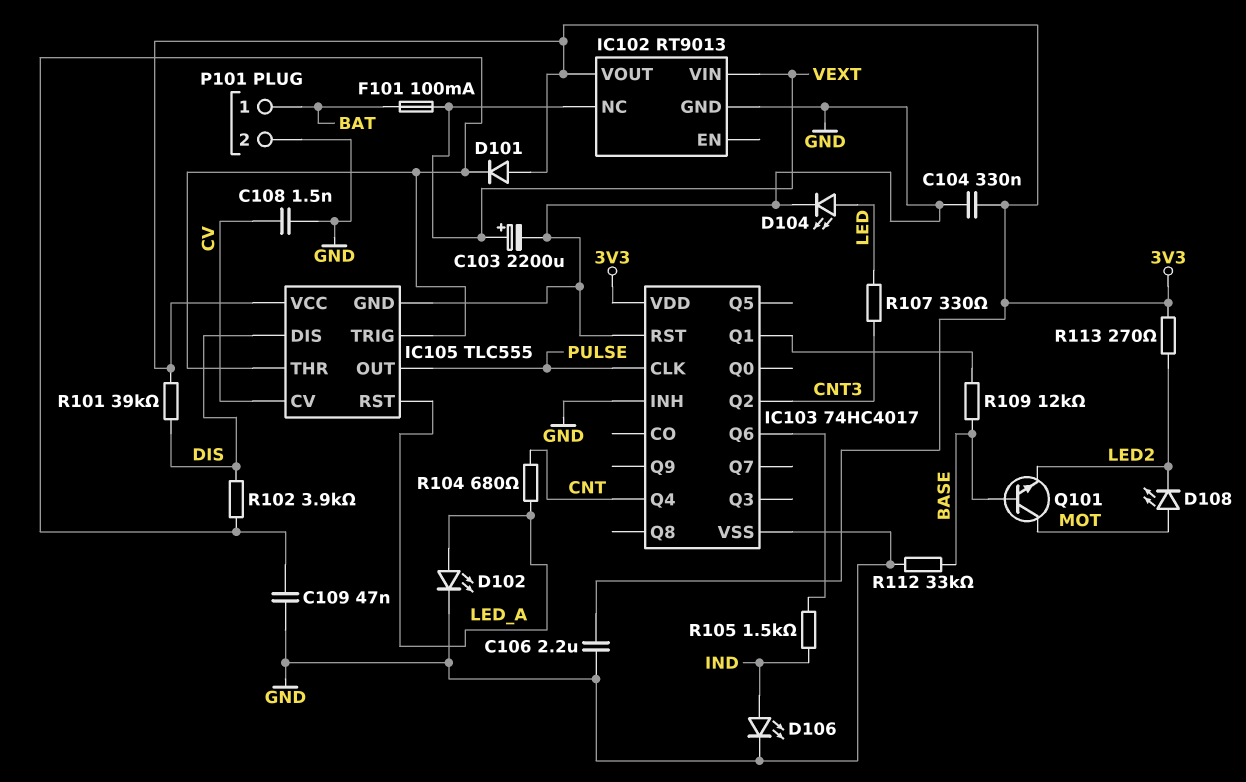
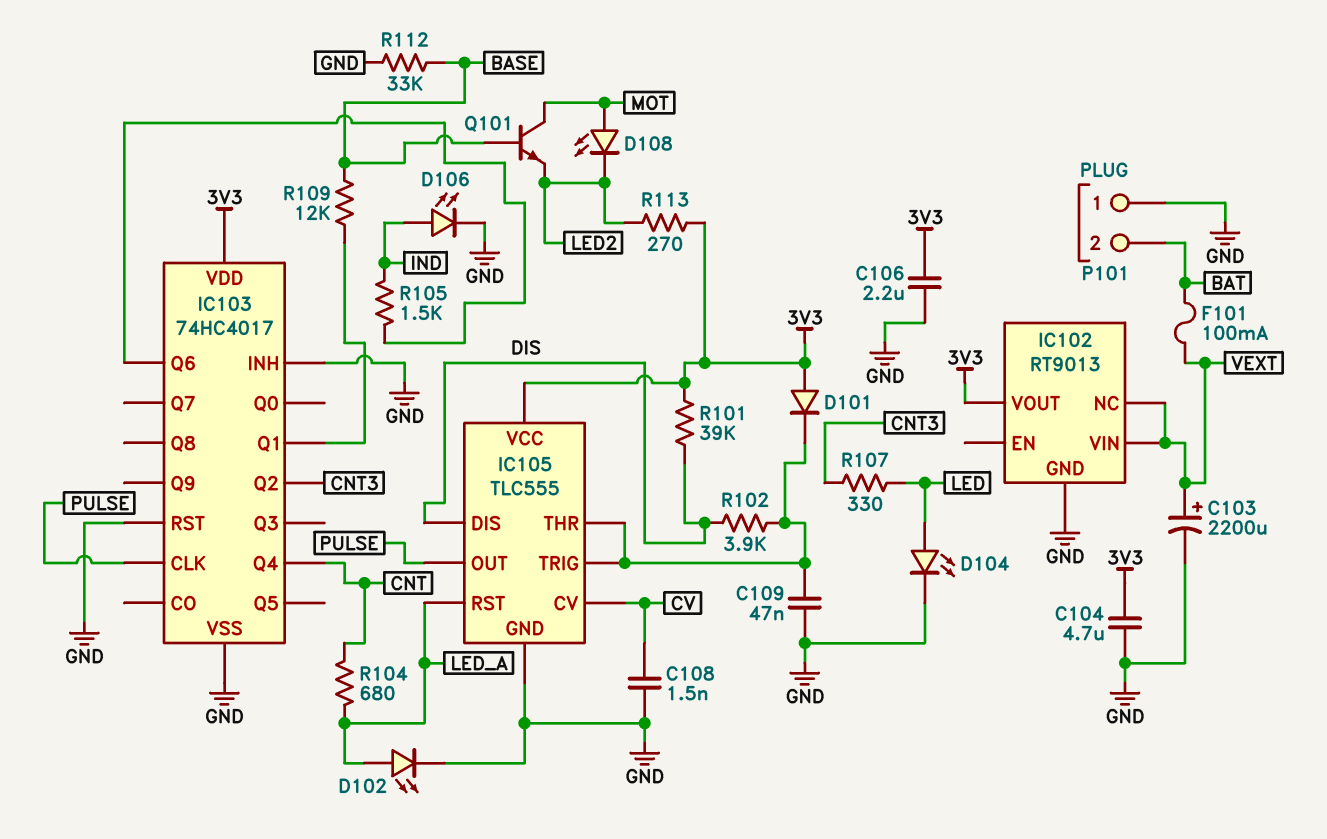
C104: 330nF (3V3, GND) -> 4.7uF (3V3, GND)
P101 pin 1: BAT -> GND
P101 pin 2: GND -> BAT

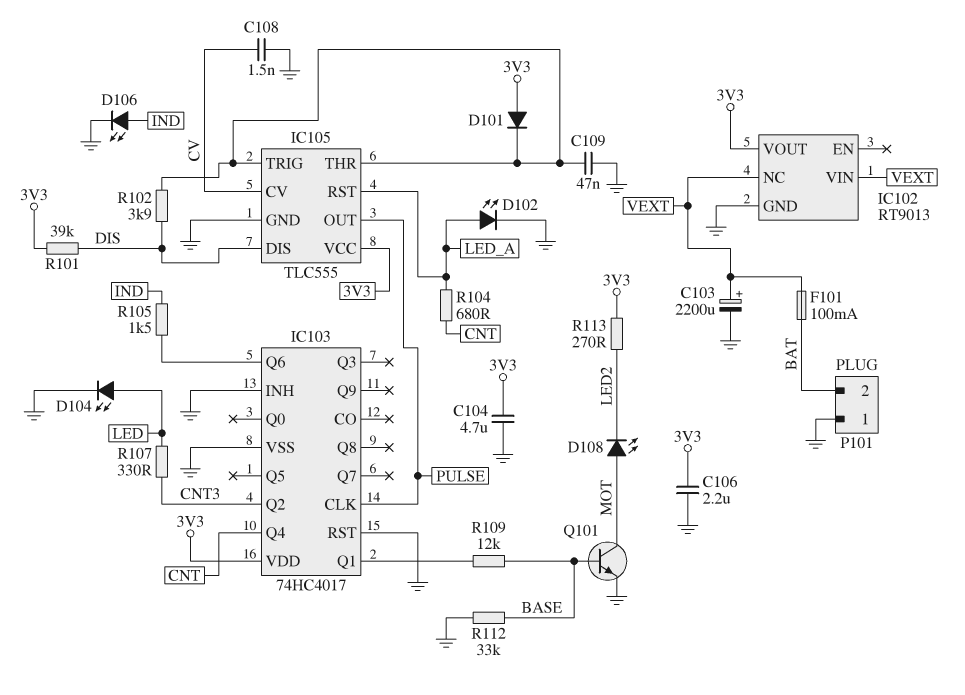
Q101: NPN (B BASE, C MOT, E LED2) -> NPN (B BASE, C MOT, E GND)

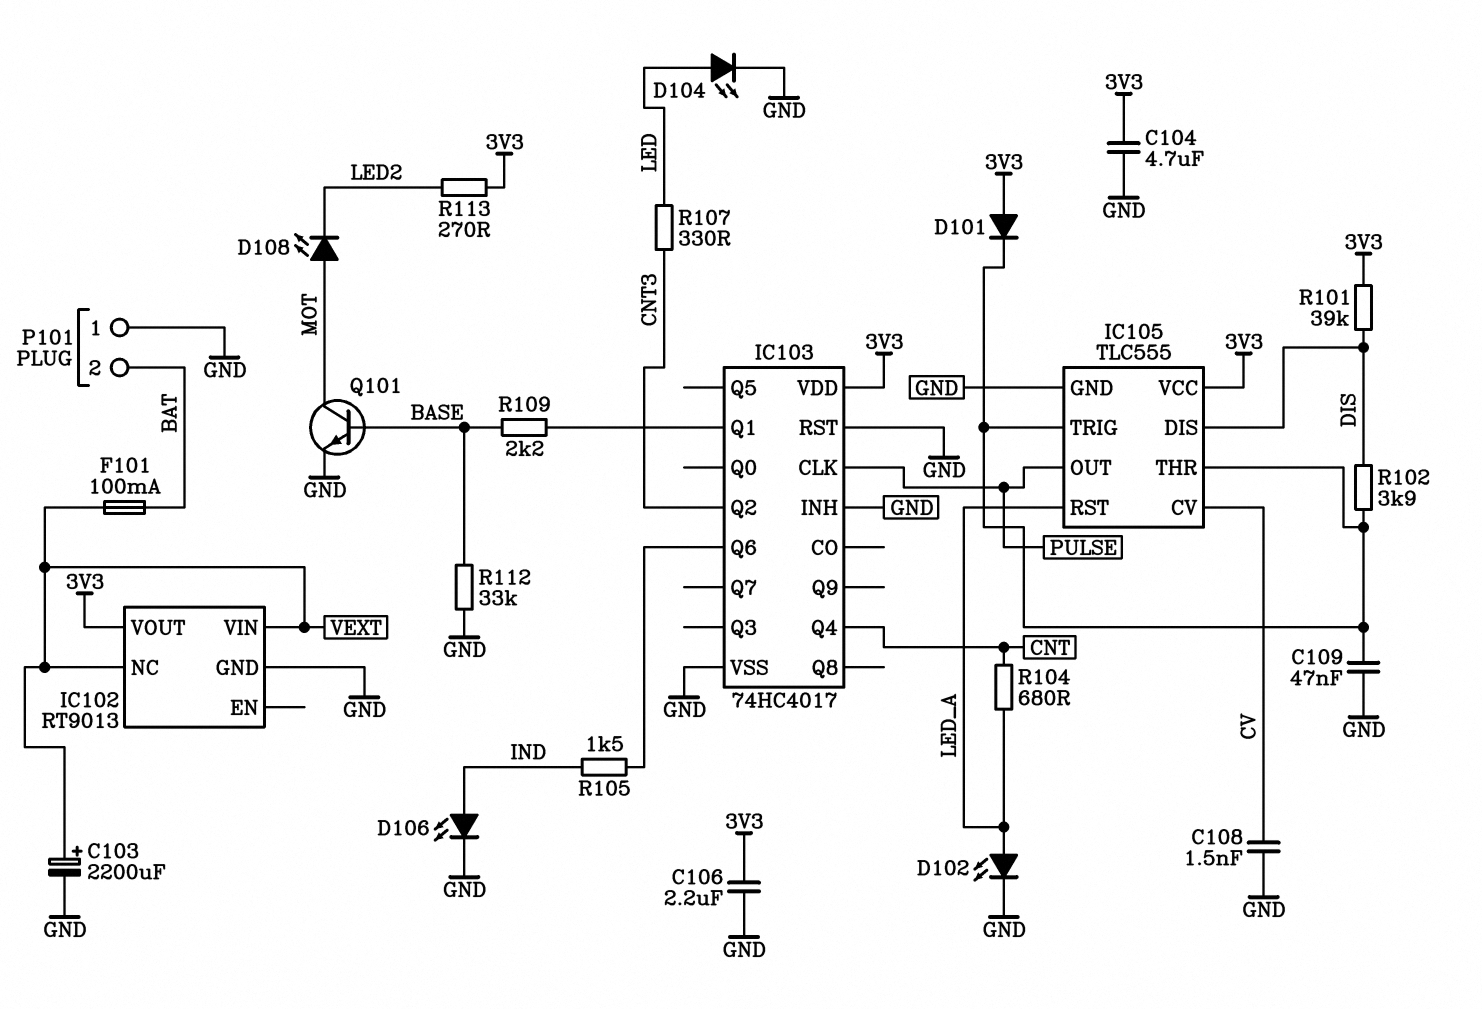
R109: 12k (BASE, IC103/Q1) -> 2.2k (BASE, IC103/Q1)

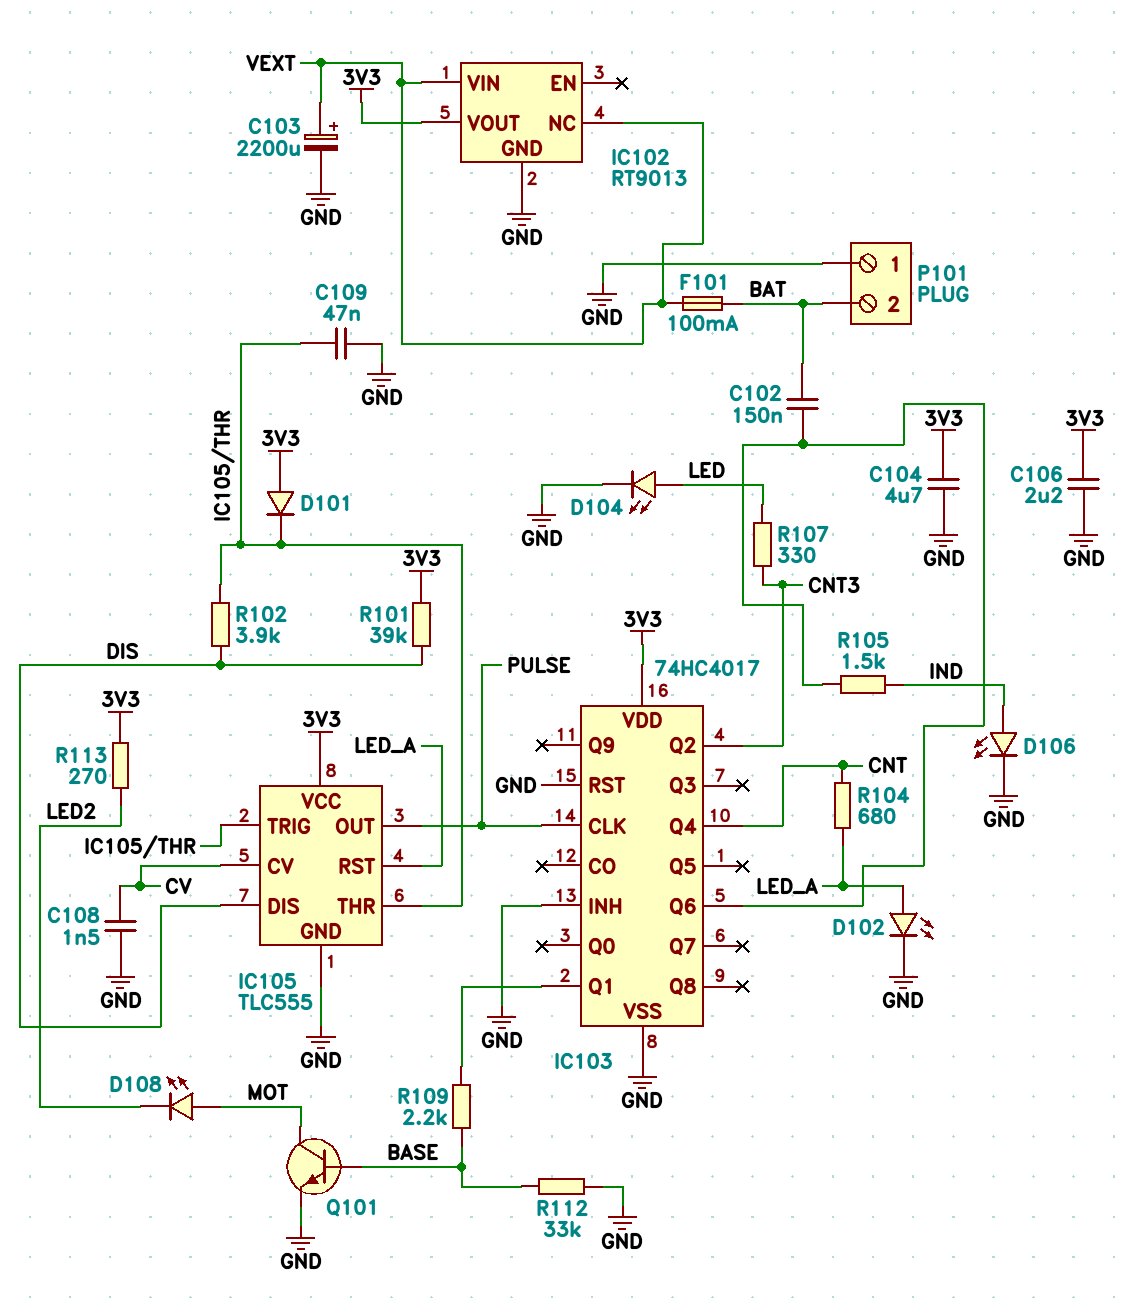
C102: none -> 150nF (BAT, IC103/Q6)

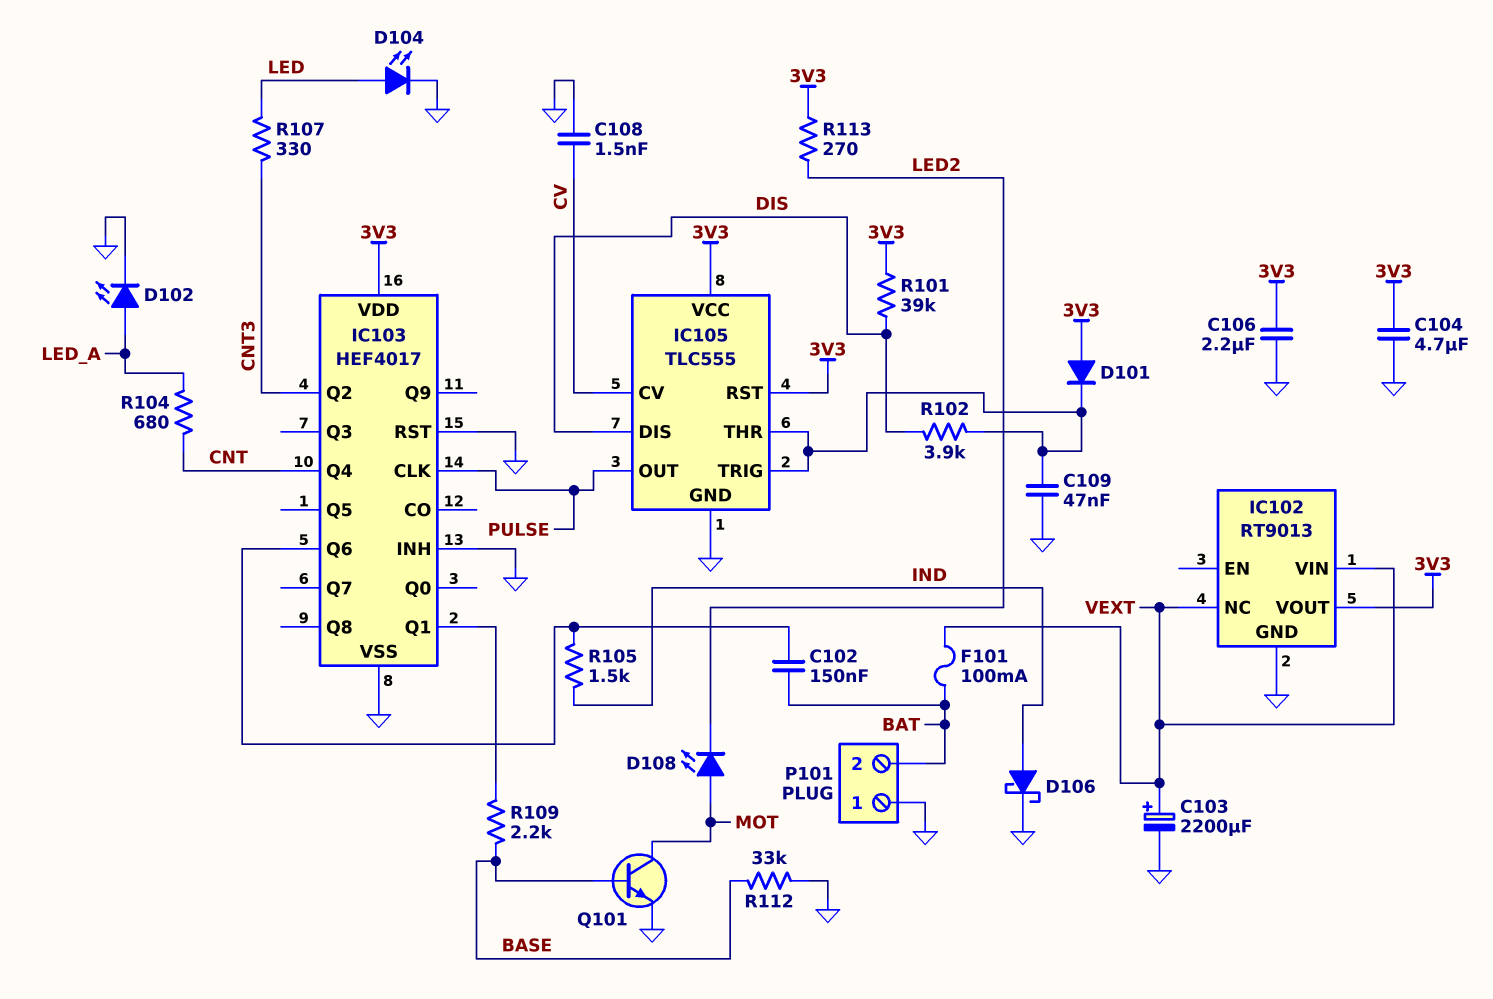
D106: LED (A IND, K GND) -> schottky (A IND, K GND)
IC103: 74HC4017 -> HEF4017
IC105 pin RST: LED_A -> 3V3

